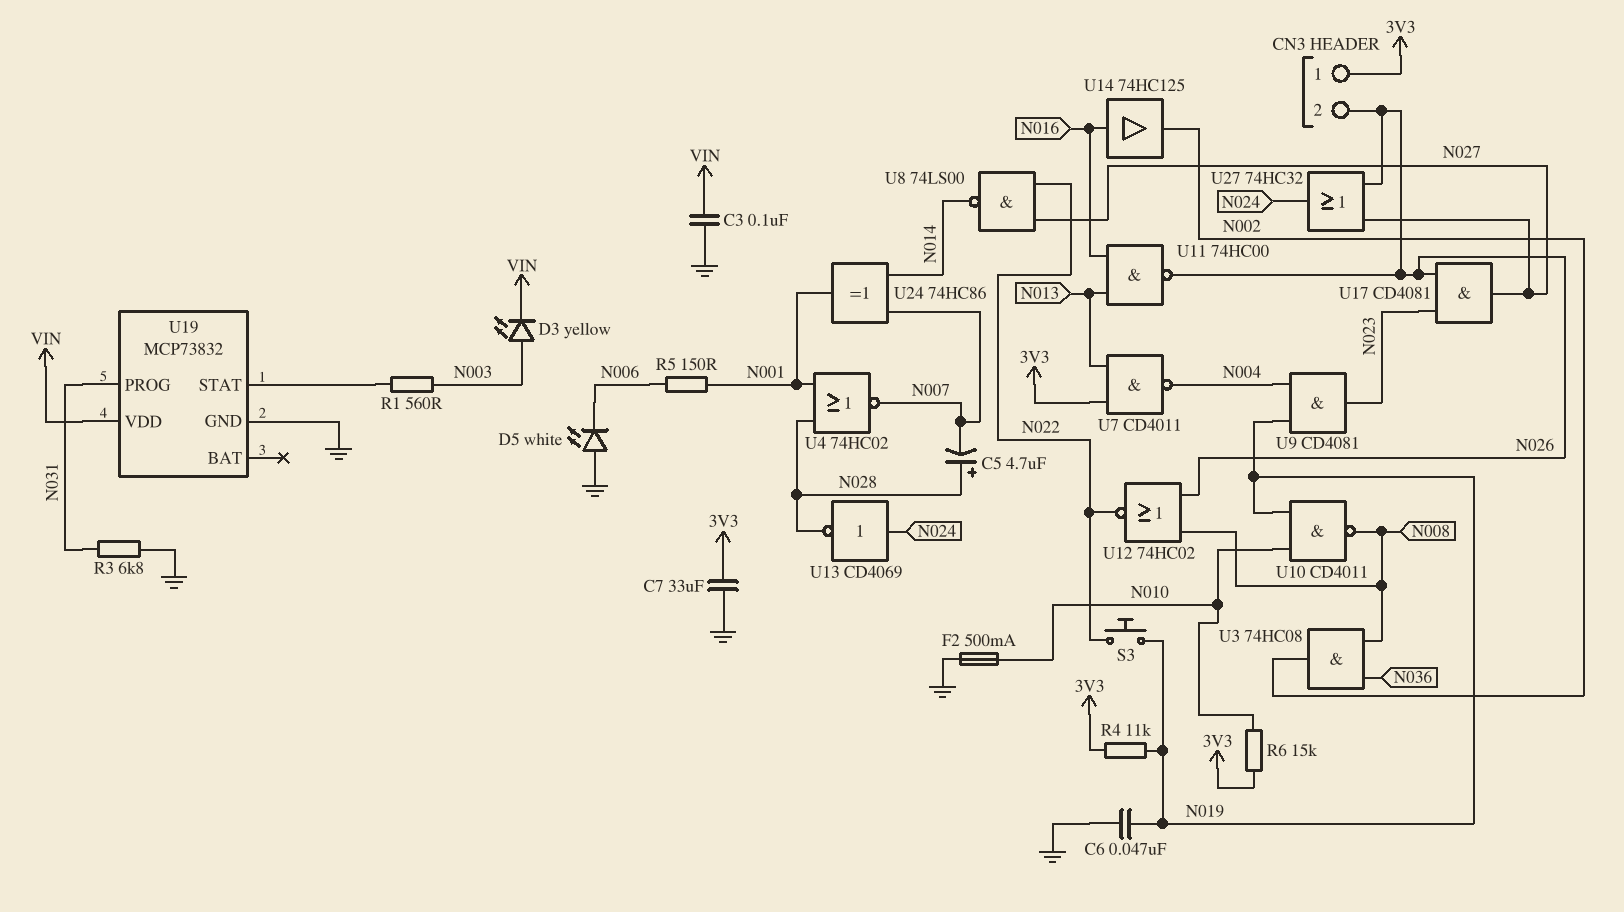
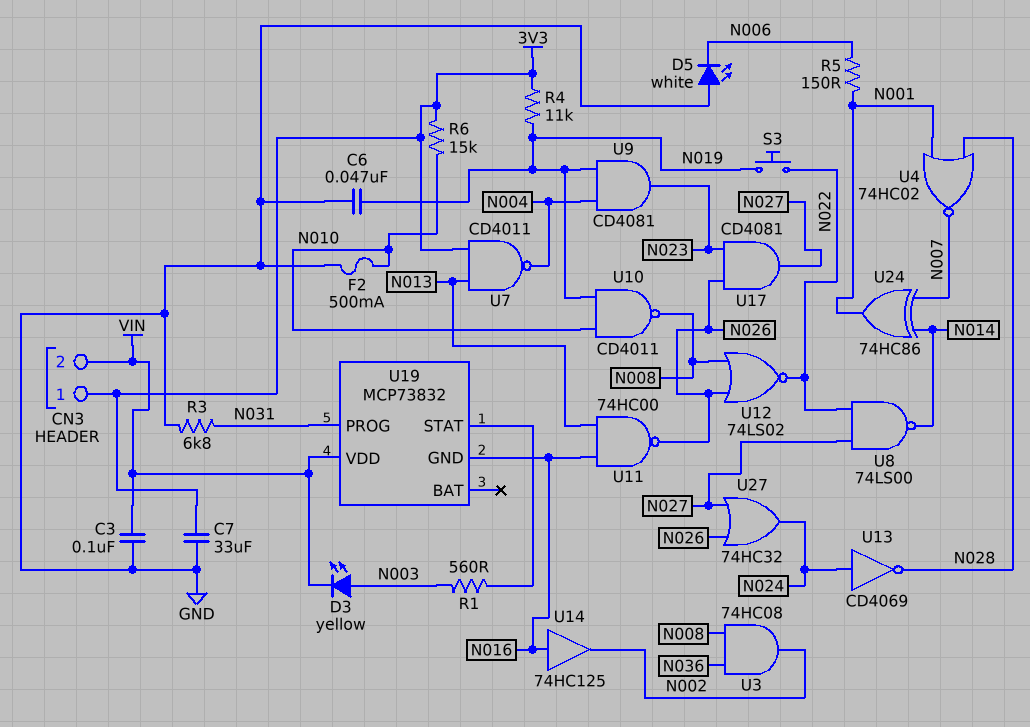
C5: 4.7uF (plus N028, minus N007) -> none
CN3 pin 2: N026 -> VIN
U12: NOR 74HC02 (in N008, in N026, out N022) -> NOR 74LS02 (in N008, in N026, out N022)
U19 pin GND: GND -> N016

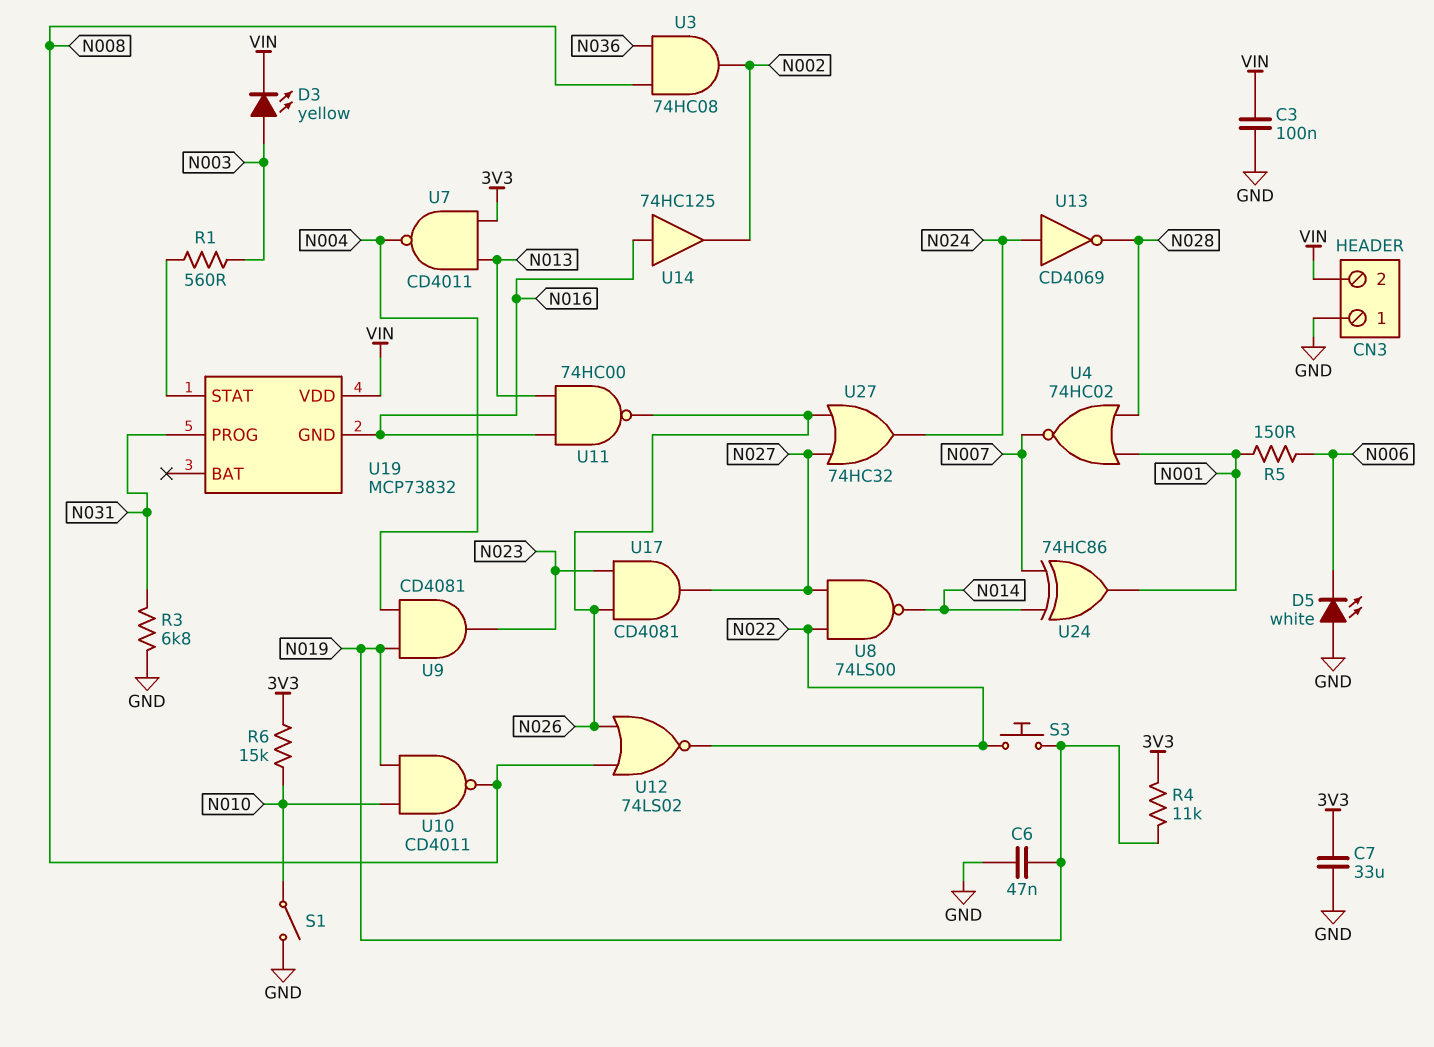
CN3 pin 1: 3V3 -> GND
F2: 500mA (GND, N010) -> none
S1: none -> switch (GND, N010)

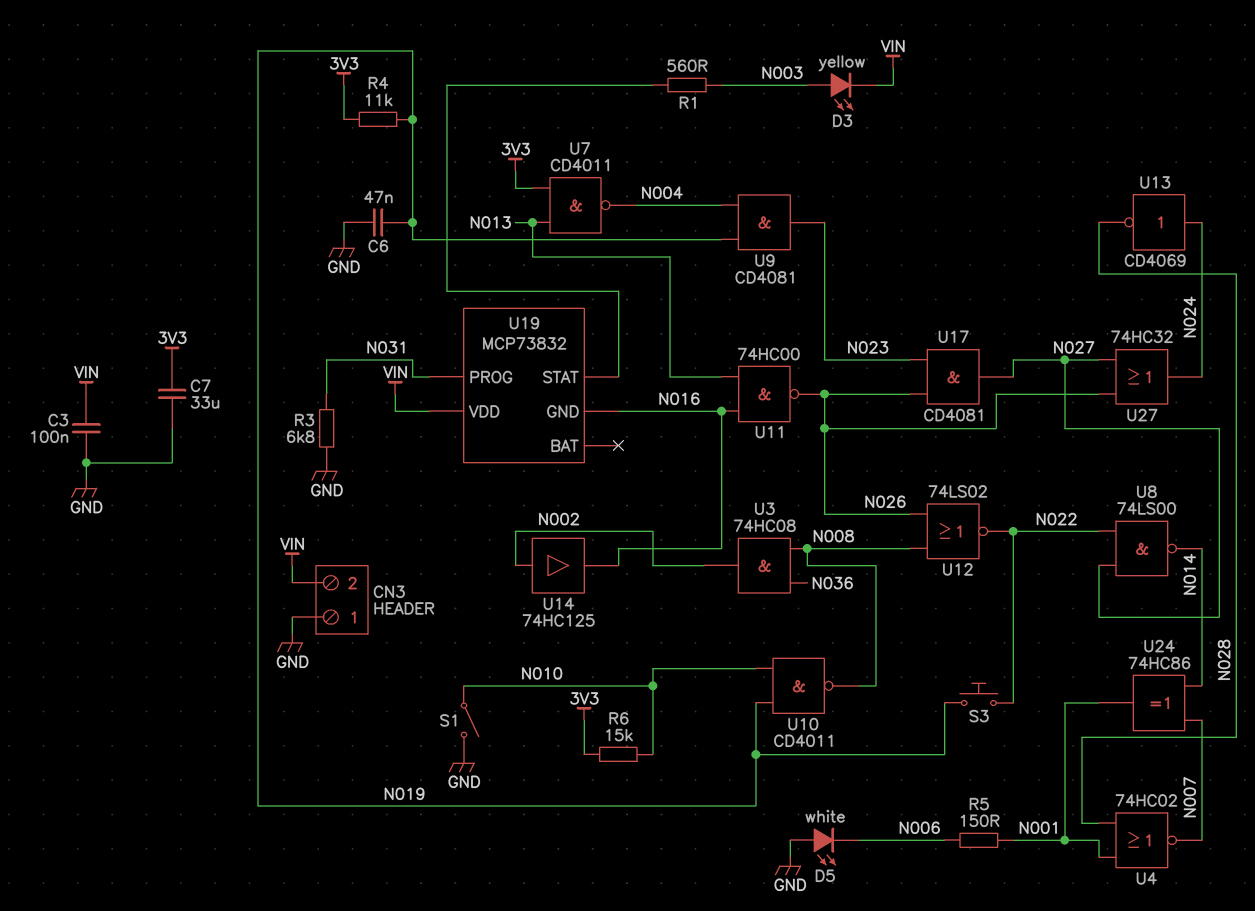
U14: buffer 74HC125 (in N016, out N002) -> buffer 74HC125 (in N002, out N016)

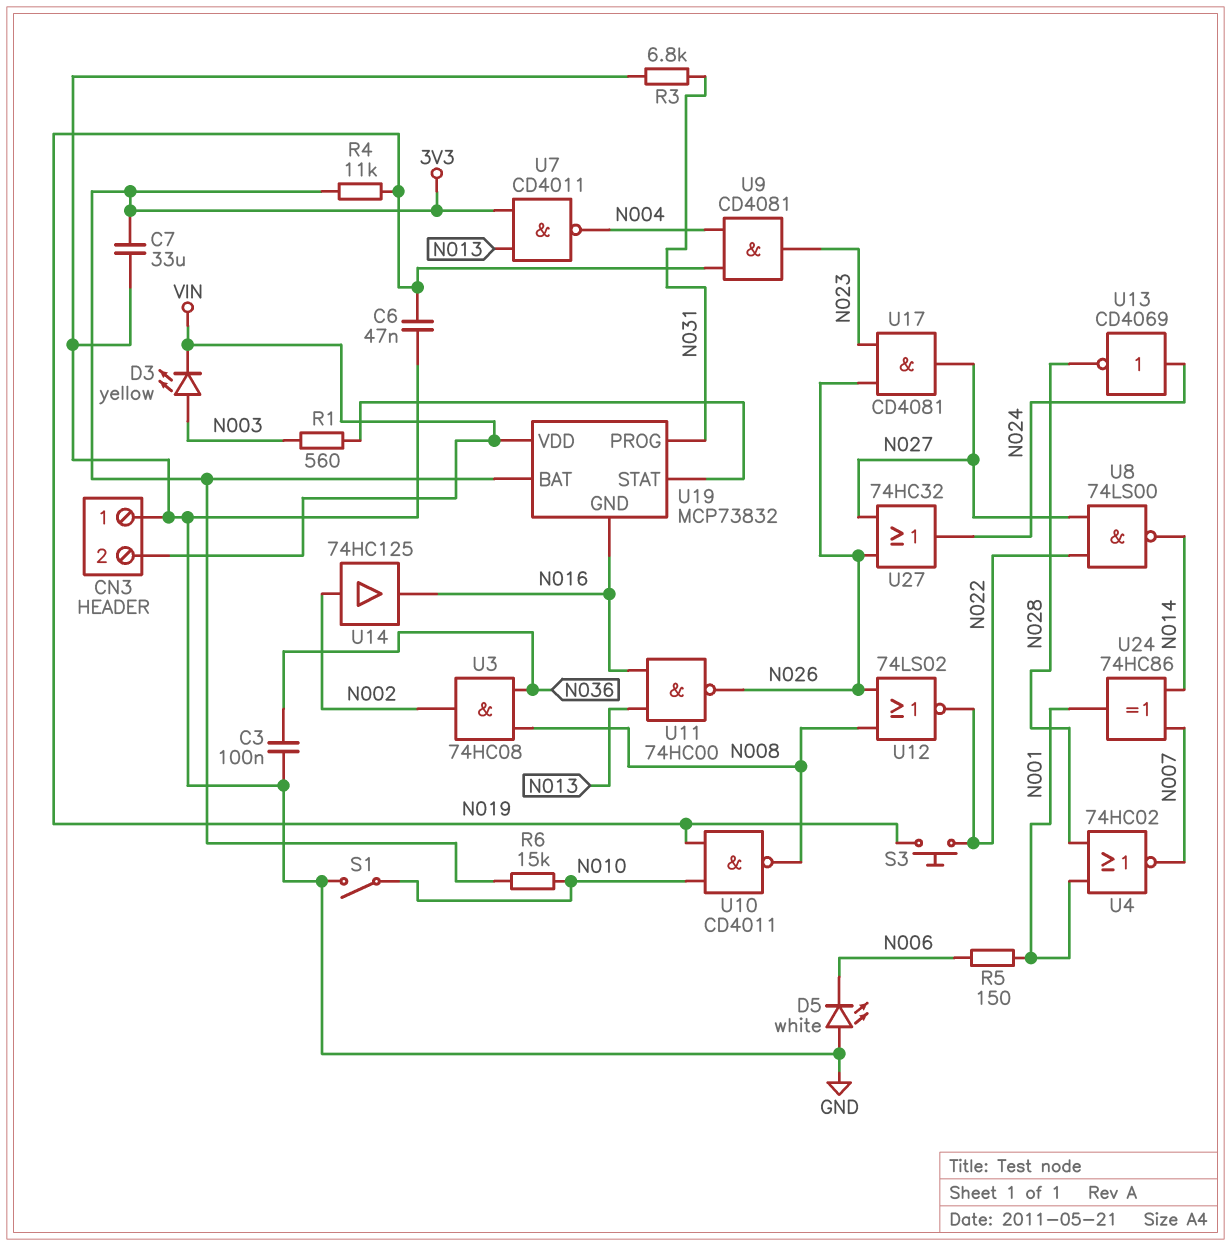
C3: 100nF (GND, VIN) -> 100nF (GND, N036)
U19 pin BAT: none -> 3V3

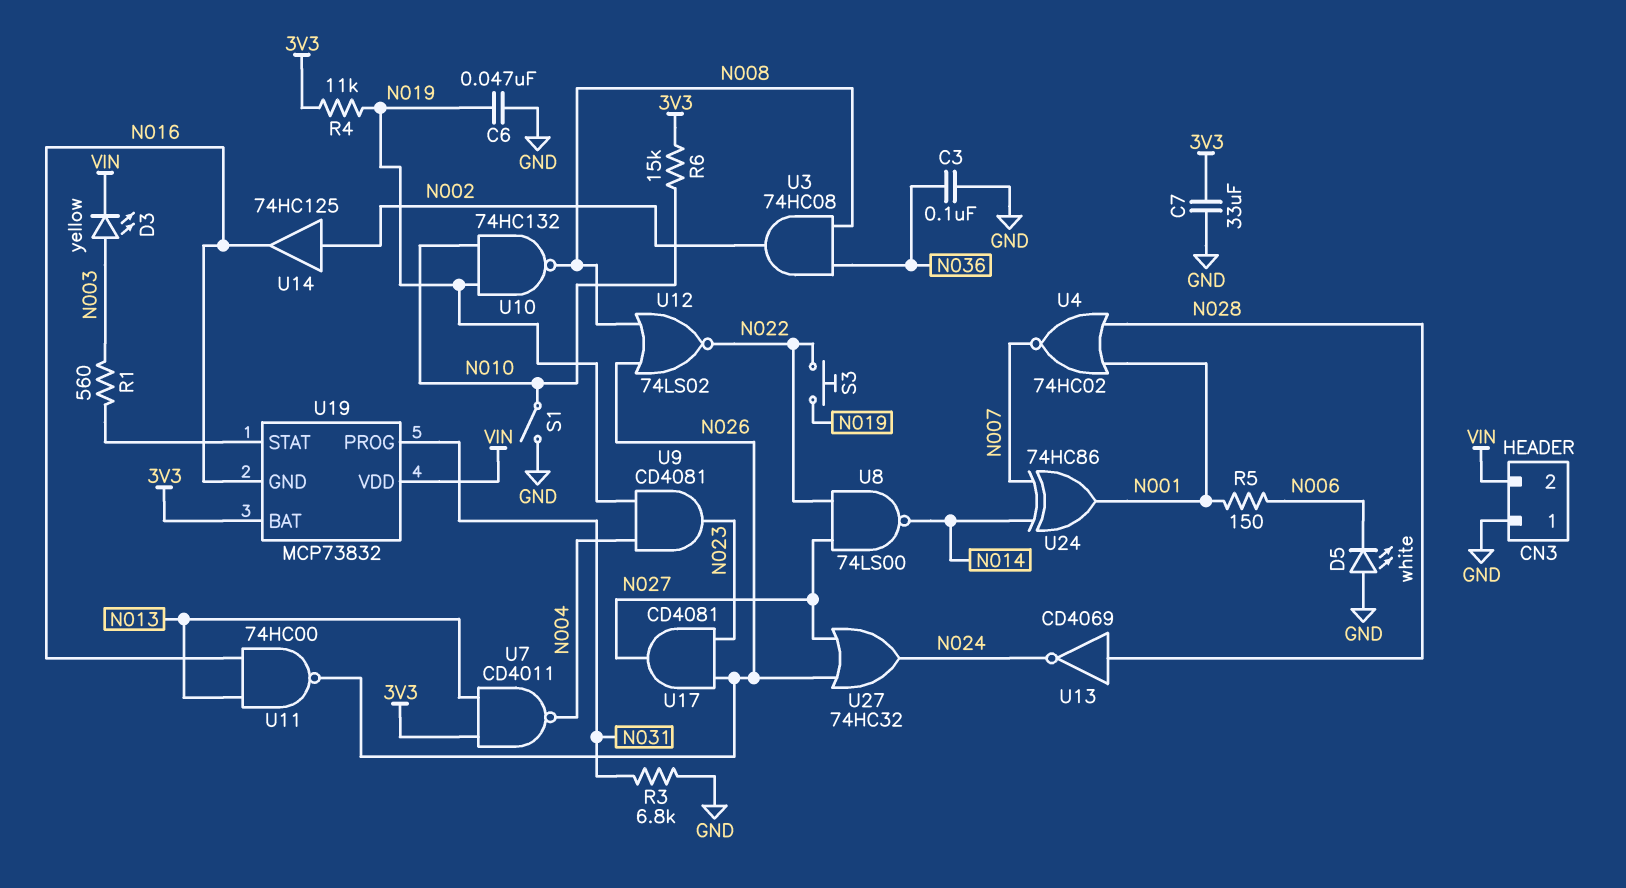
U10: NAND CD4011 (in N010, in N019, out N008) -> NAND 74HC132 (in N010, in N019, out N008)
U13: NOT CD4069 (in N024, out N028) -> NOT CD4069 (in N028, out N024)

